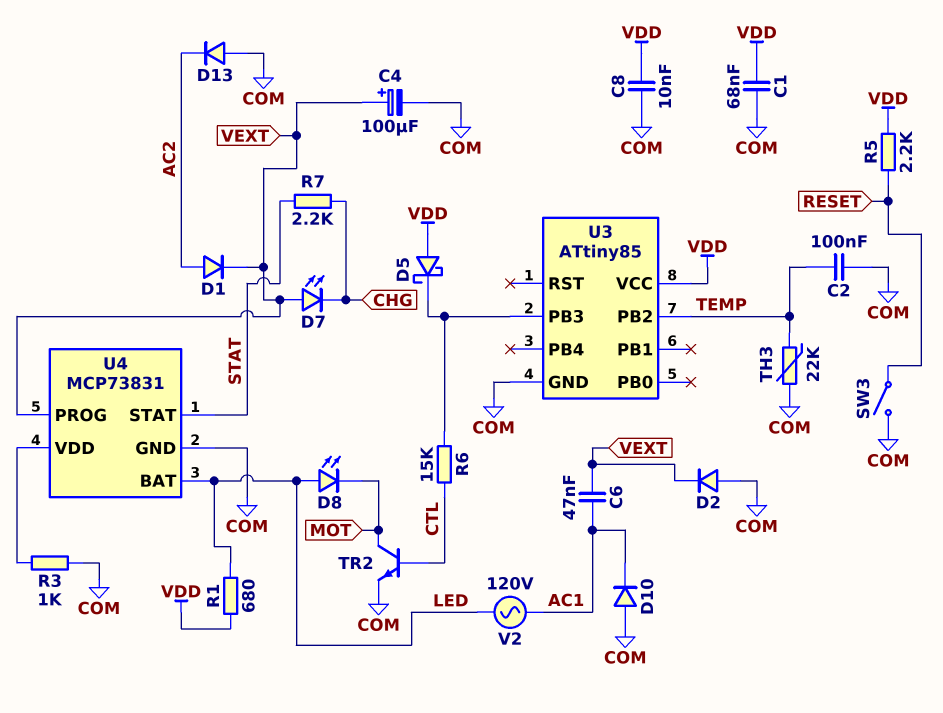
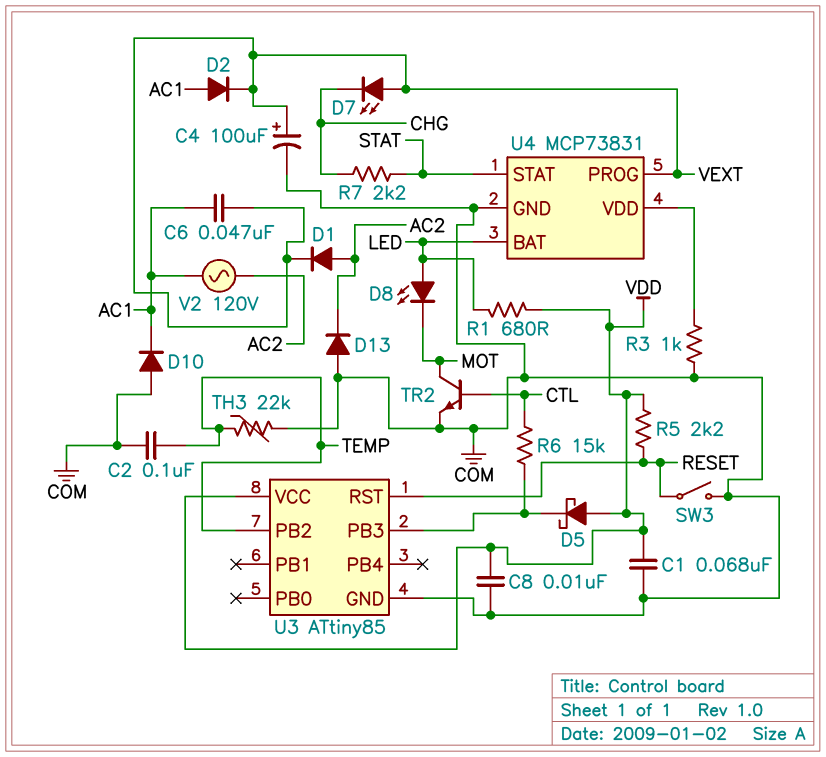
D2: diode (A COM, K VEXT) -> diode (A AC1, K VEXT)
U3 pin RST: none -> RESET
V2: AC 120V (AC1, LED) -> AC 120V (AC1, AC2)

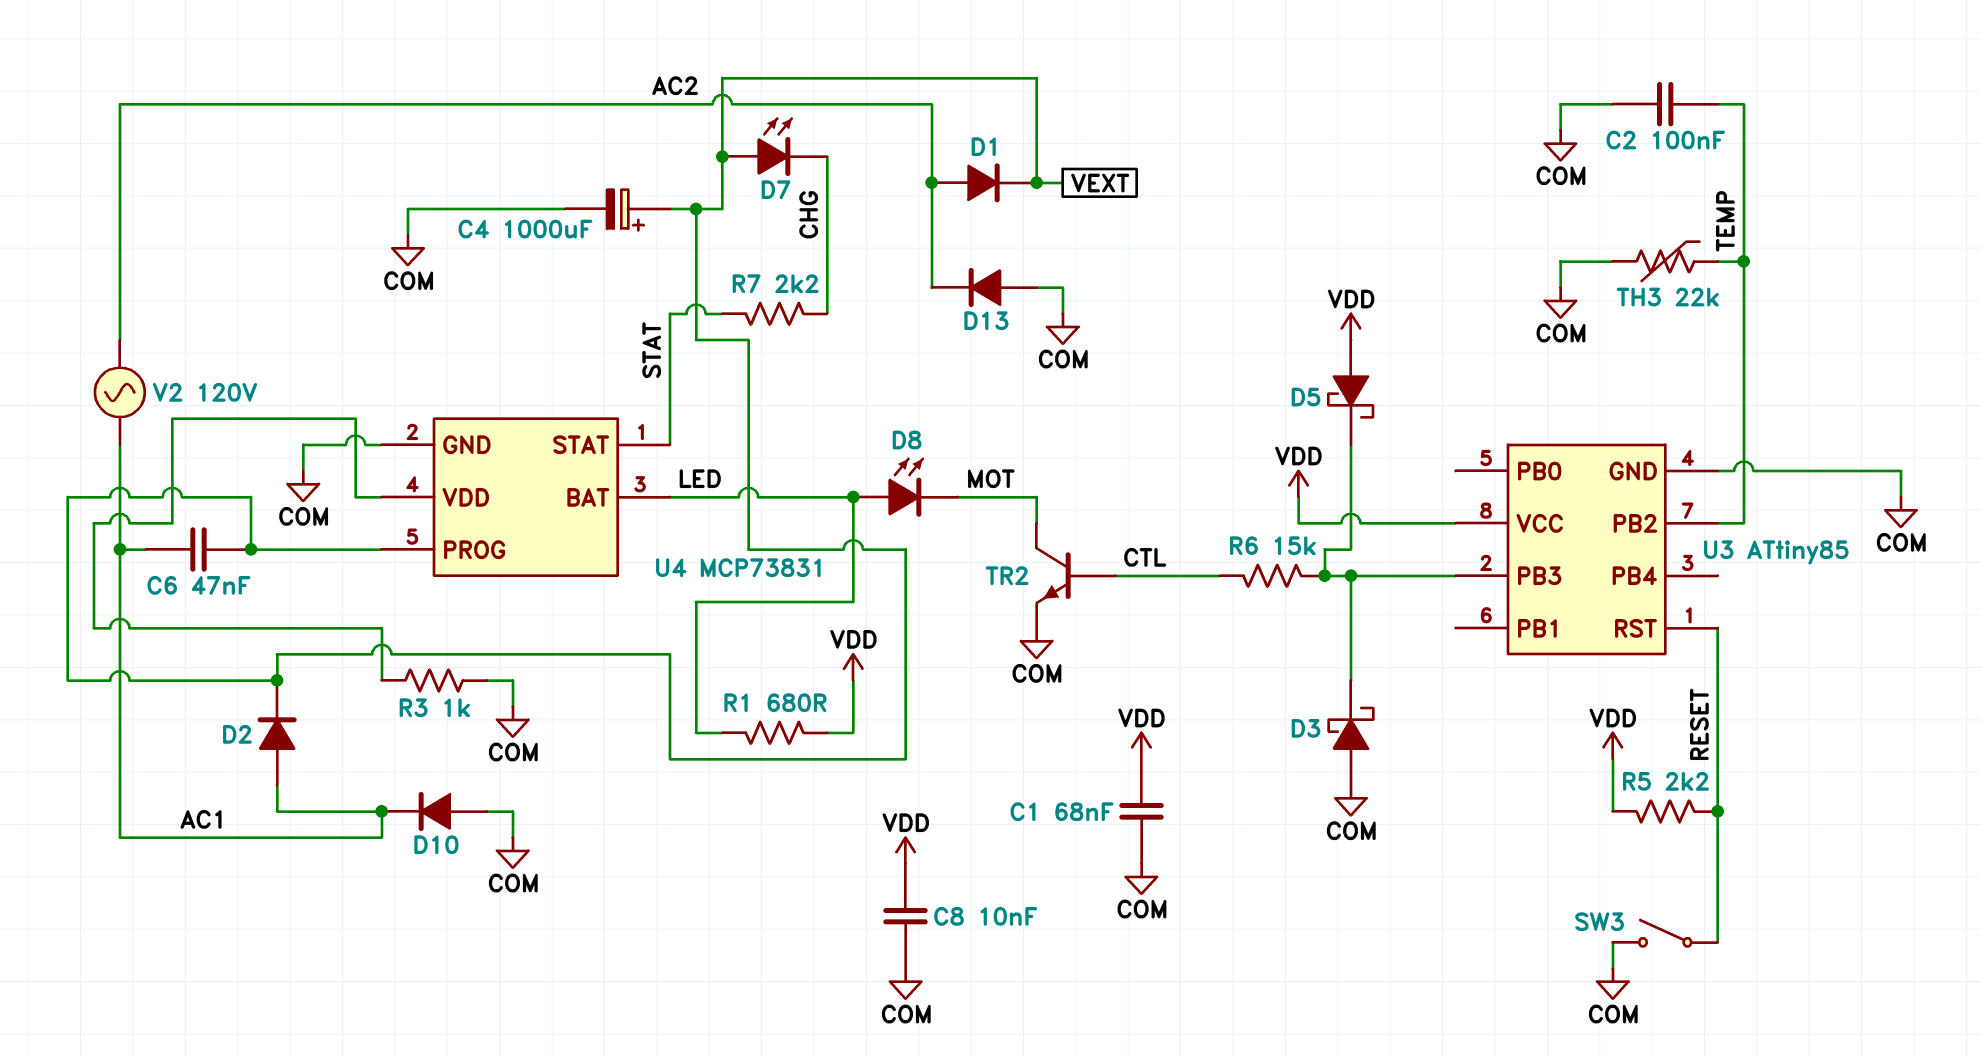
C4: 100uF (plus VEXT, minus COM) -> 1000uF (plus VEXT, minus COM)
D3: none -> schottky (A COM, K U3/PB3)

